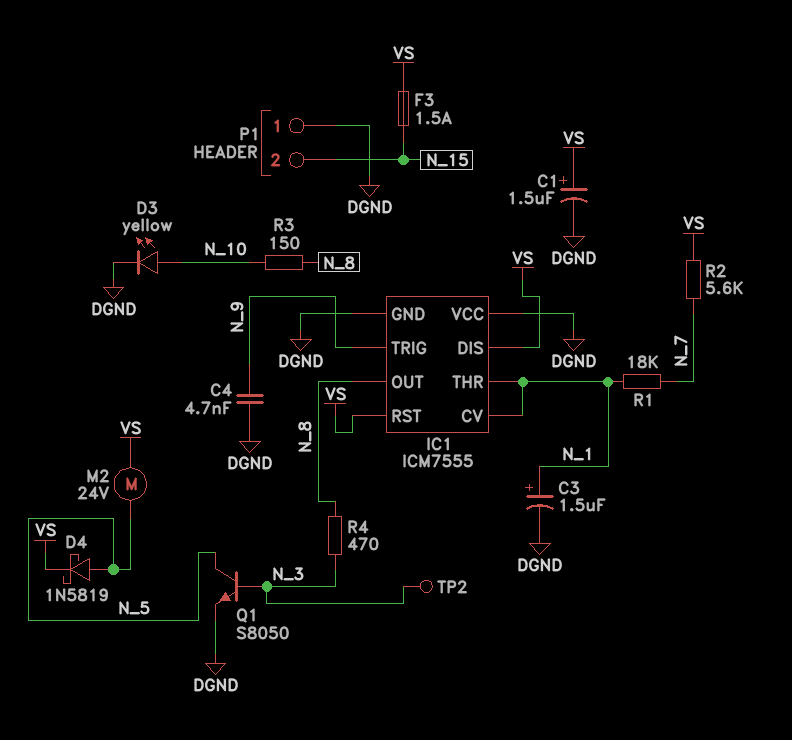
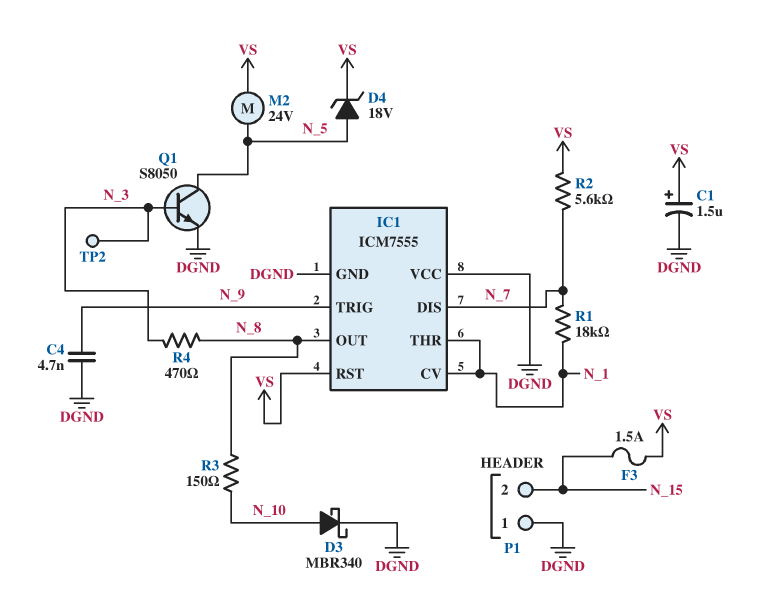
C3: 1.5uF (plus N_1, minus DGND) -> none
D3: LED yellow (A N_10, K DGND) -> schottky MBR340 (A N_10, K DGND)
D4: schottky 1N5819 (A N_5, K VS) -> zener 18V (A N_5, K VS)
IC1 pin DIS: VS -> N_7

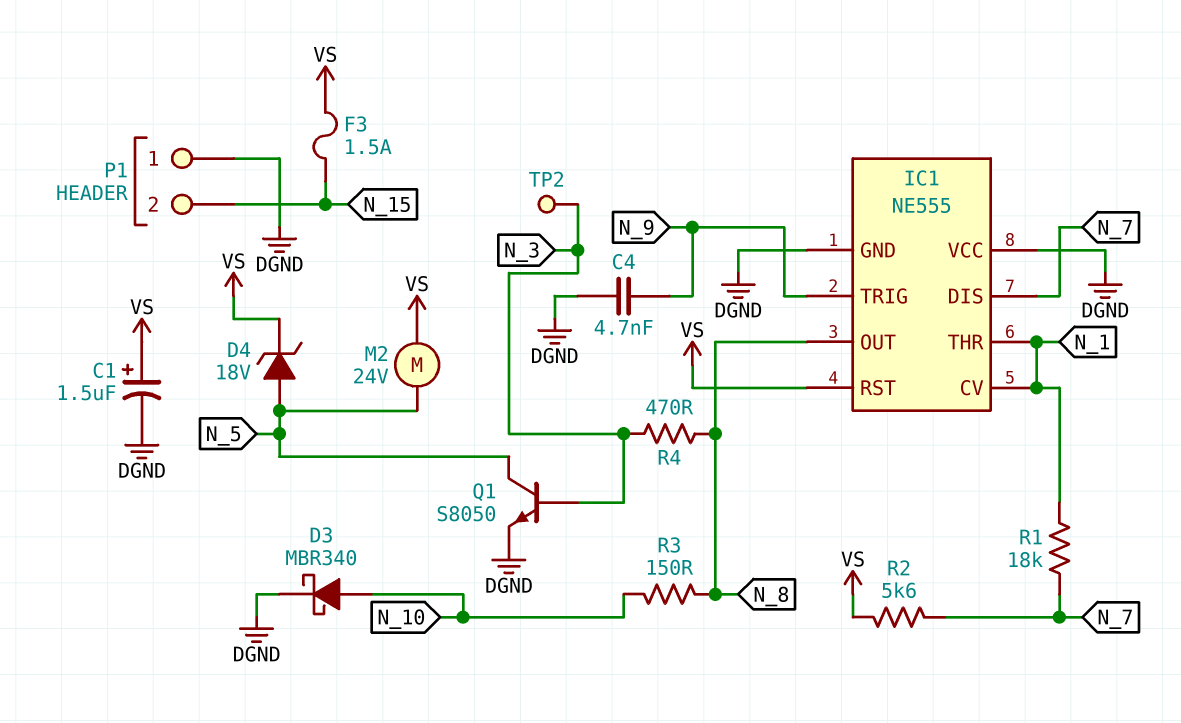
IC1: ICM7555 -> NE555

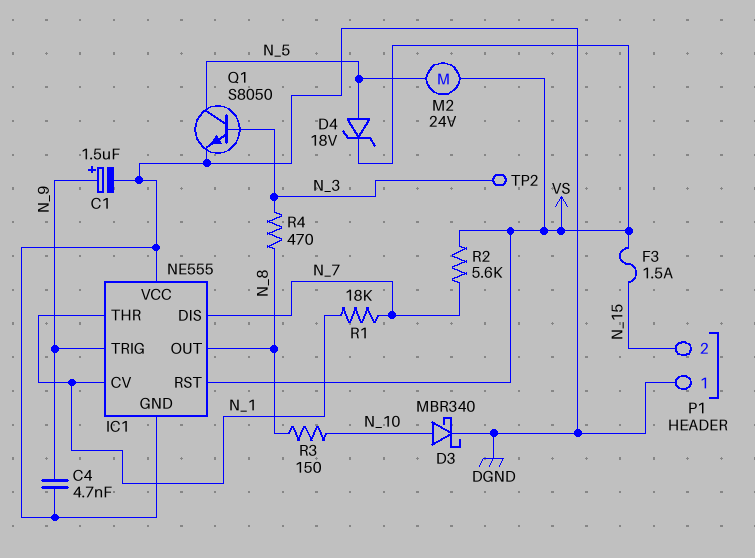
C1: 1.5uF (plus VS, minus DGND) -> 1.5uF (plus N_9, minus DGND)

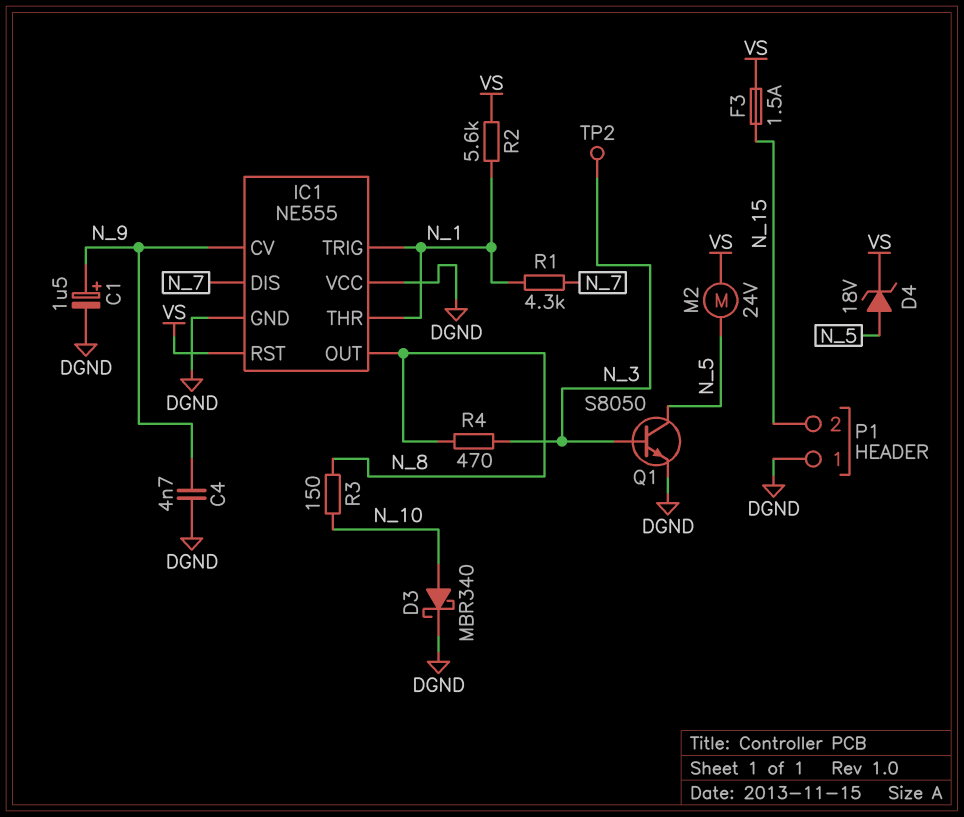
IC1 pin CV: N_1 -> N_9
IC1 pin TRIG: N_9 -> N_1
R1: 18k (N_1, N_7) -> 4.3k (N_1, N_7)
R2: 5.6k (N_7, VS) -> 5.6k (N_1, VS)

